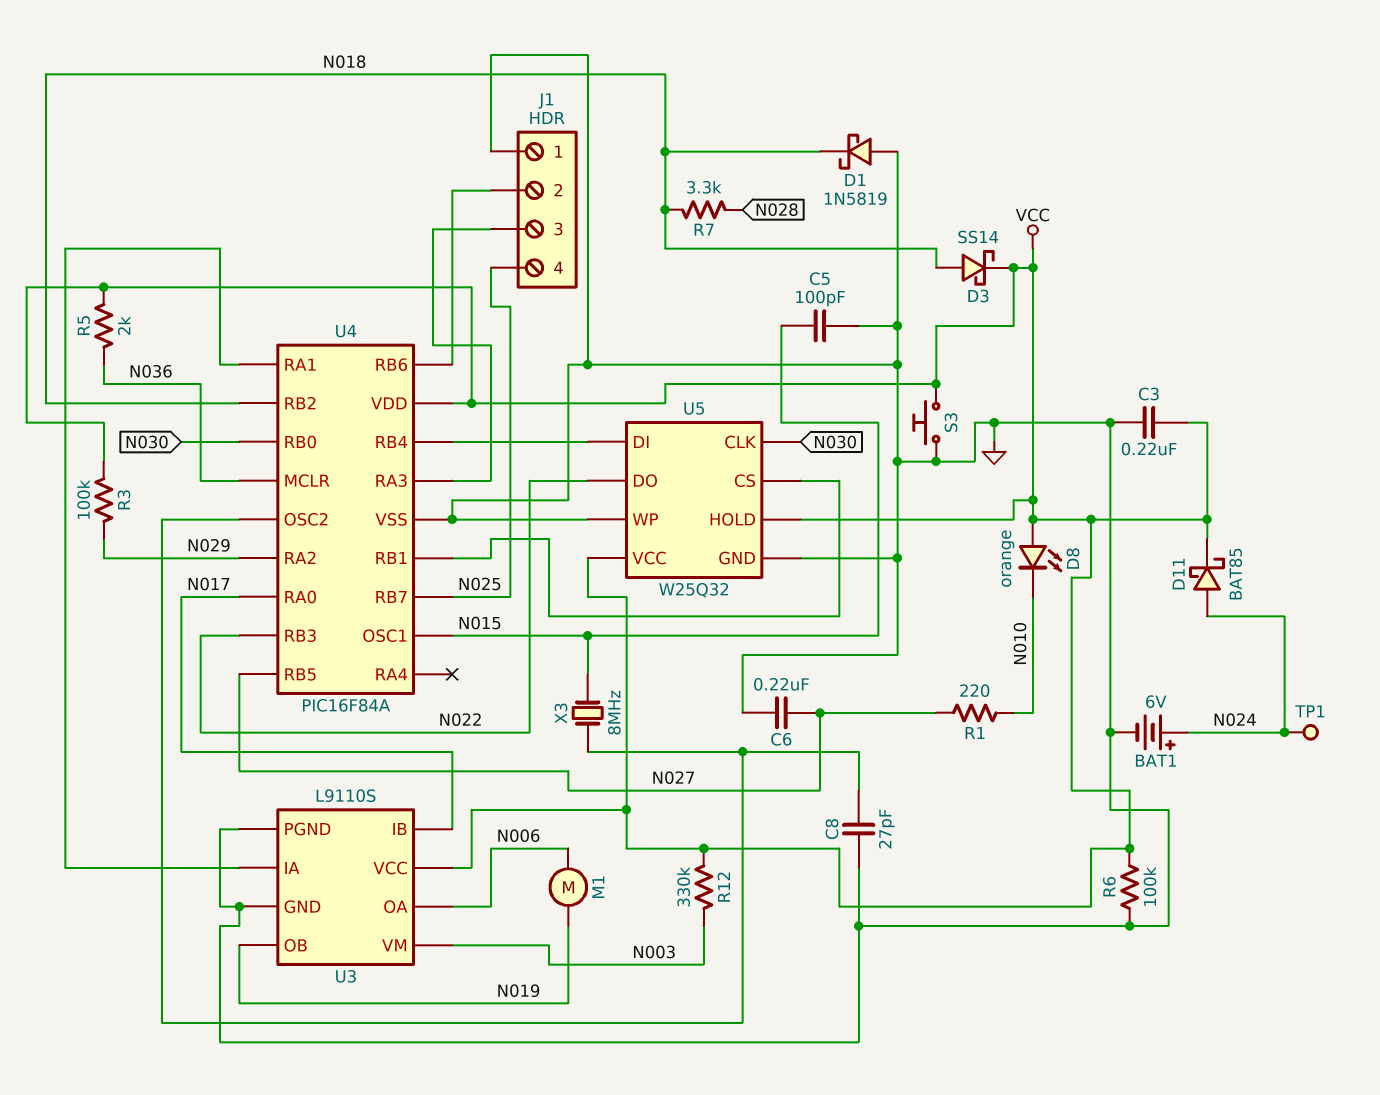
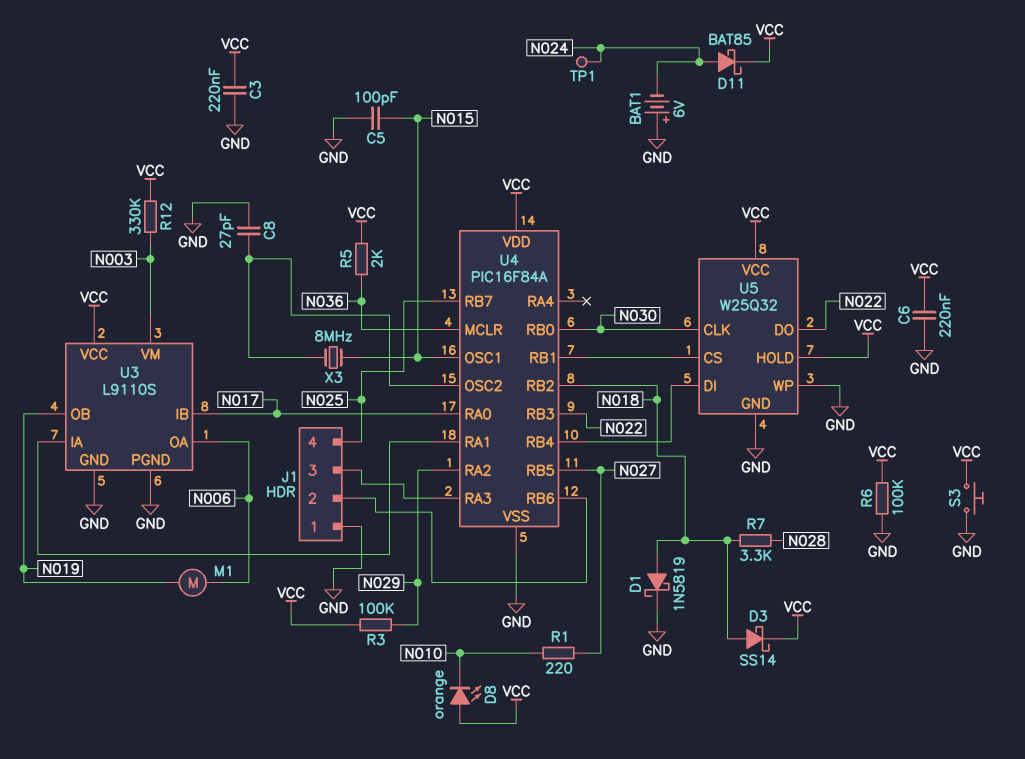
BAT1: 6V (plus N024, minus GND) -> 6V (plus GND, minus N024)
C6: 220nF (GND, N027) -> 220nF (GND, VCC)
D1: schottky 1N5819 (A GND, K N018) -> schottky 1N5819 (A N018, K GND)

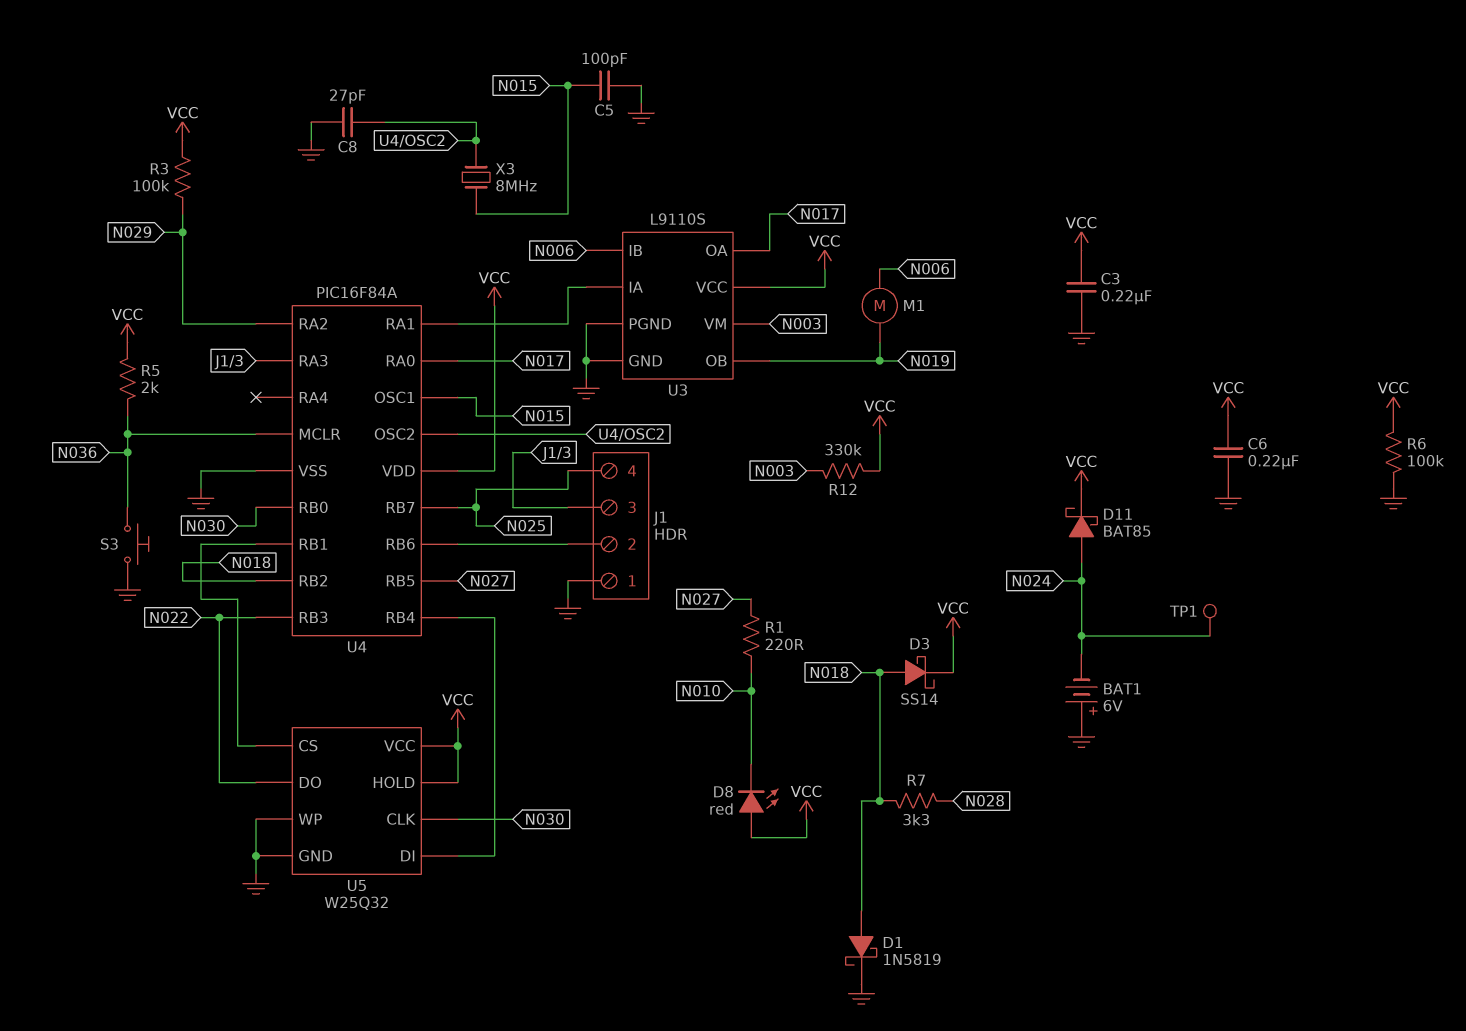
D8: LED orange (A VCC, K N010) -> LED red (A VCC, K N010)
S3: button (GND, VCC) -> button (GND, N036)
U3 pin IB: N017 -> N006
U3 pin OA: N006 -> N017

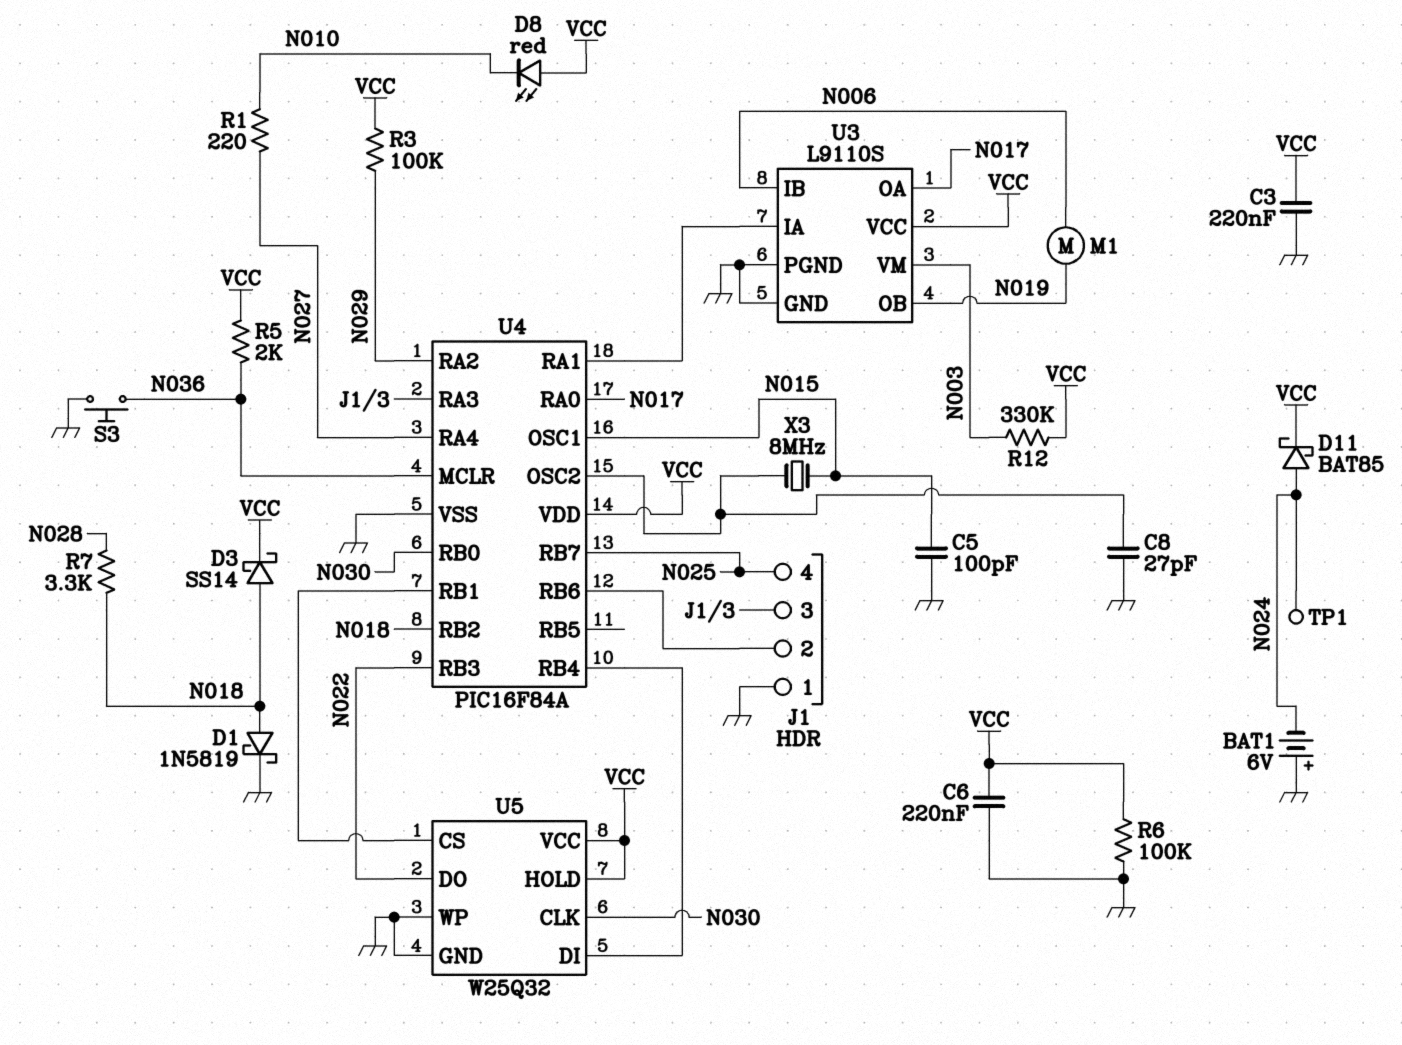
U4 pin RA4: none -> N027
U4 pin RB5: N027 -> none

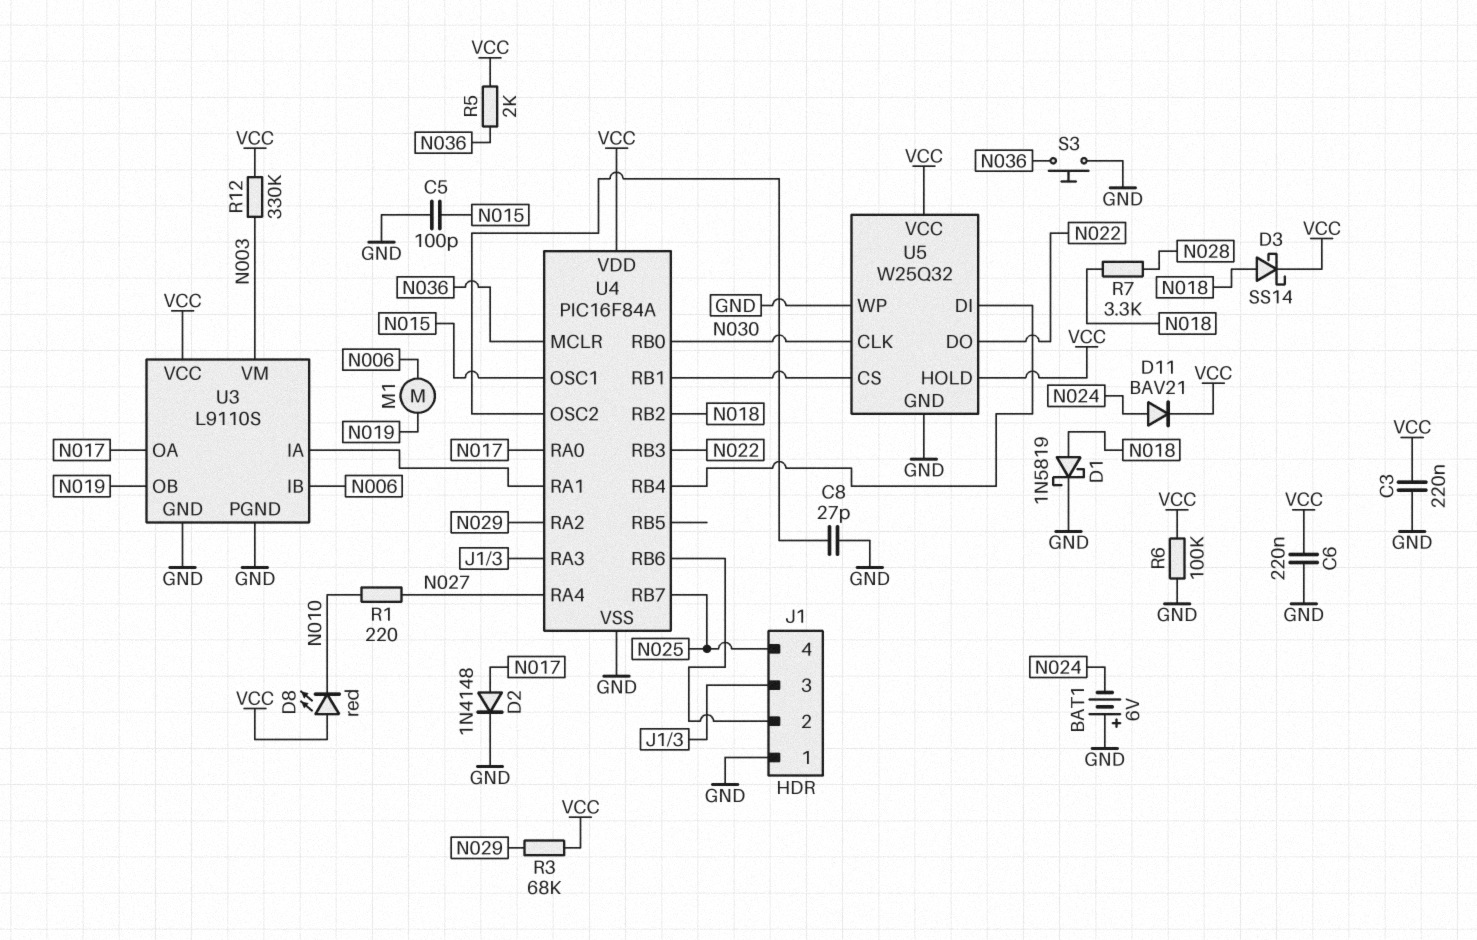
D2: none -> diode 1N4148 (A N017, K GND)
D11: schottky BAT85 (A N024, K VCC) -> diode BAV21 (A N024, K VCC)
R3: 100k (N029, VCC) -> 68k (N029, VCC)
TP1: test point (N024) -> none
X3: 8MHz (N015, U4/OSC2) -> none

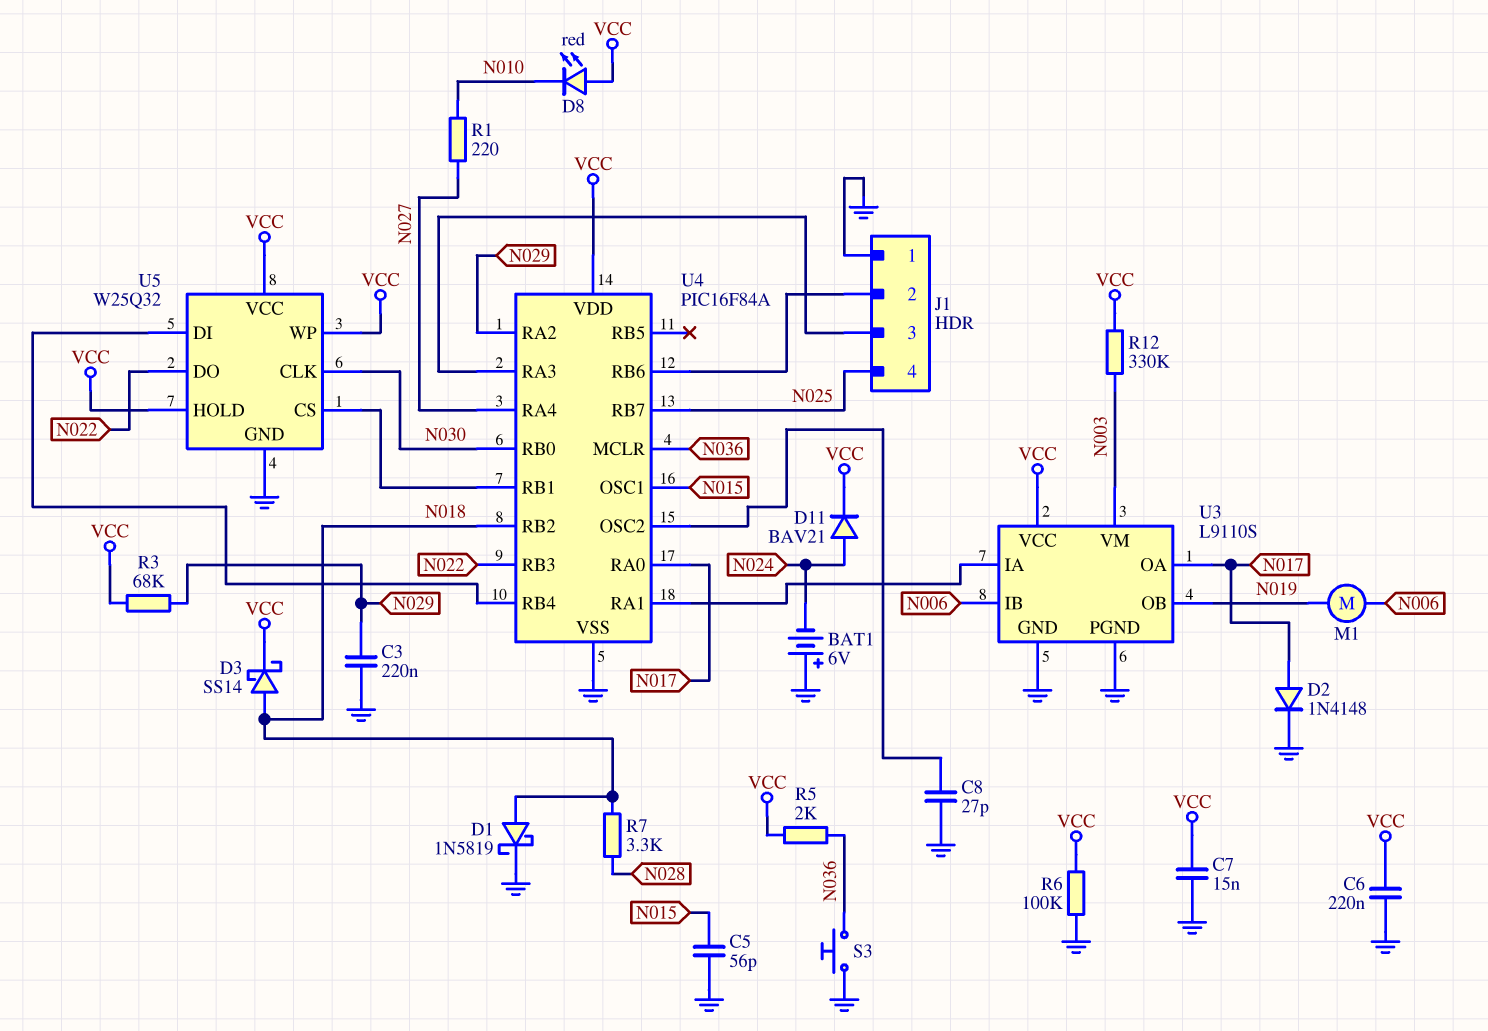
C3: 220nF (GND, VCC) -> 220nF (GND, N029)
C5: 100pF (GND, N015) -> 56pF (GND, N015)
C7: none -> 15nF (GND, VCC)
U5 pin WP: GND -> VCC

